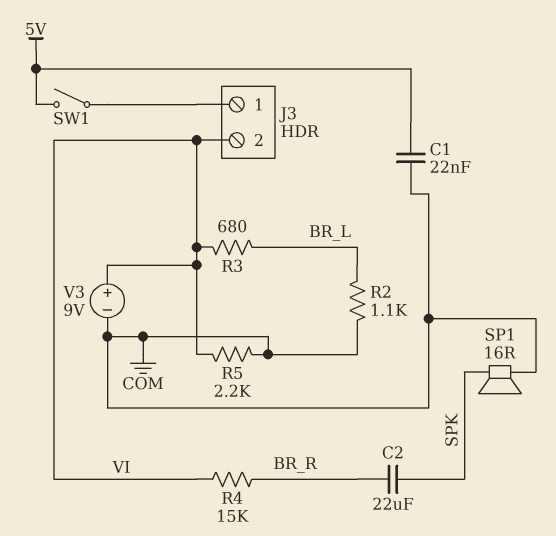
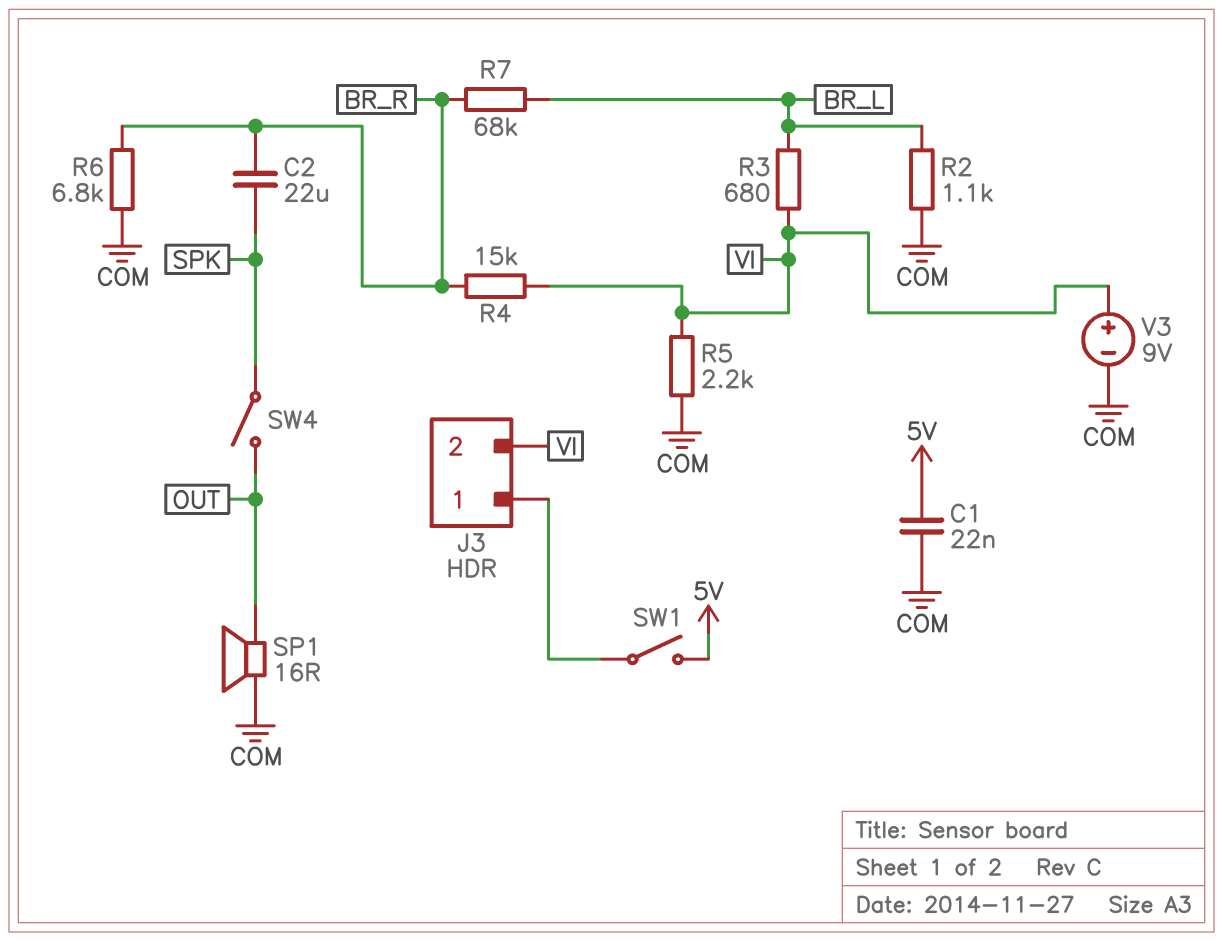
R6: none -> 6.8k (BR_R, COM)
R7: none -> 68k (BR_L, BR_R)
SP1: speaker 16R (COM, SPK) -> speaker 16R (COM, OUT)
SW4: none -> switch (OUT, SPK)

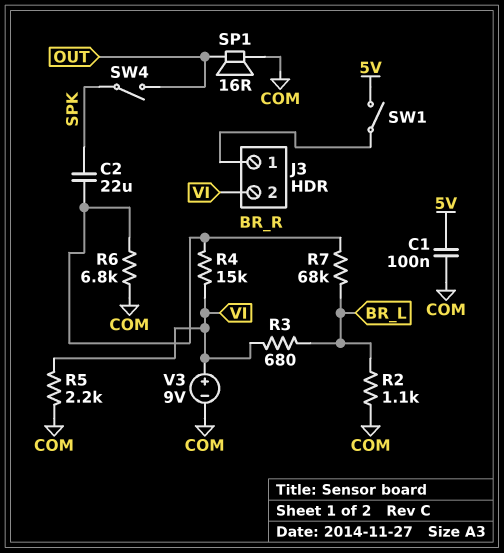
C1: 22nF (5V, COM) -> 100nF (5V, COM)

